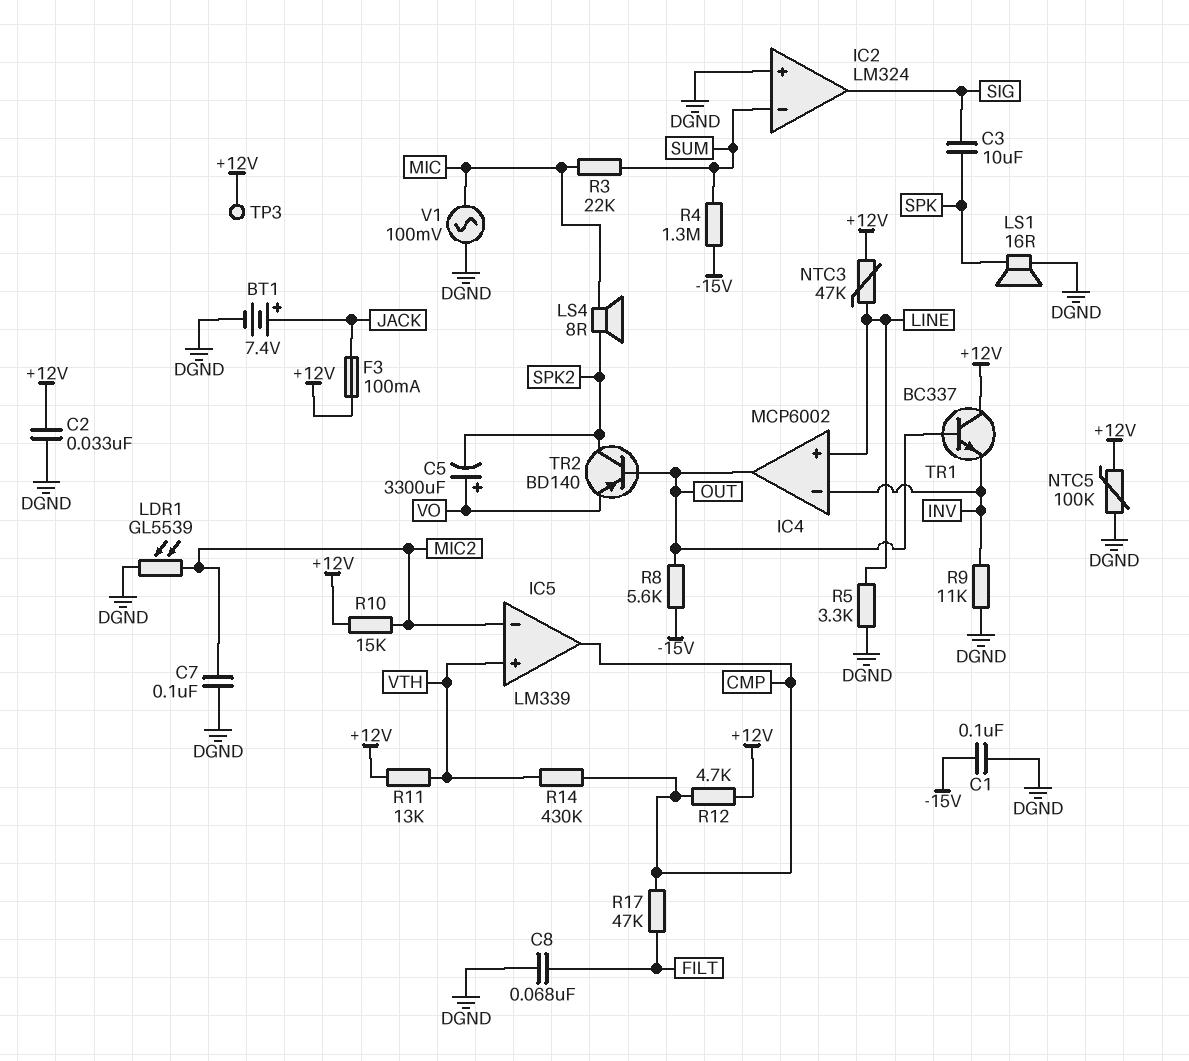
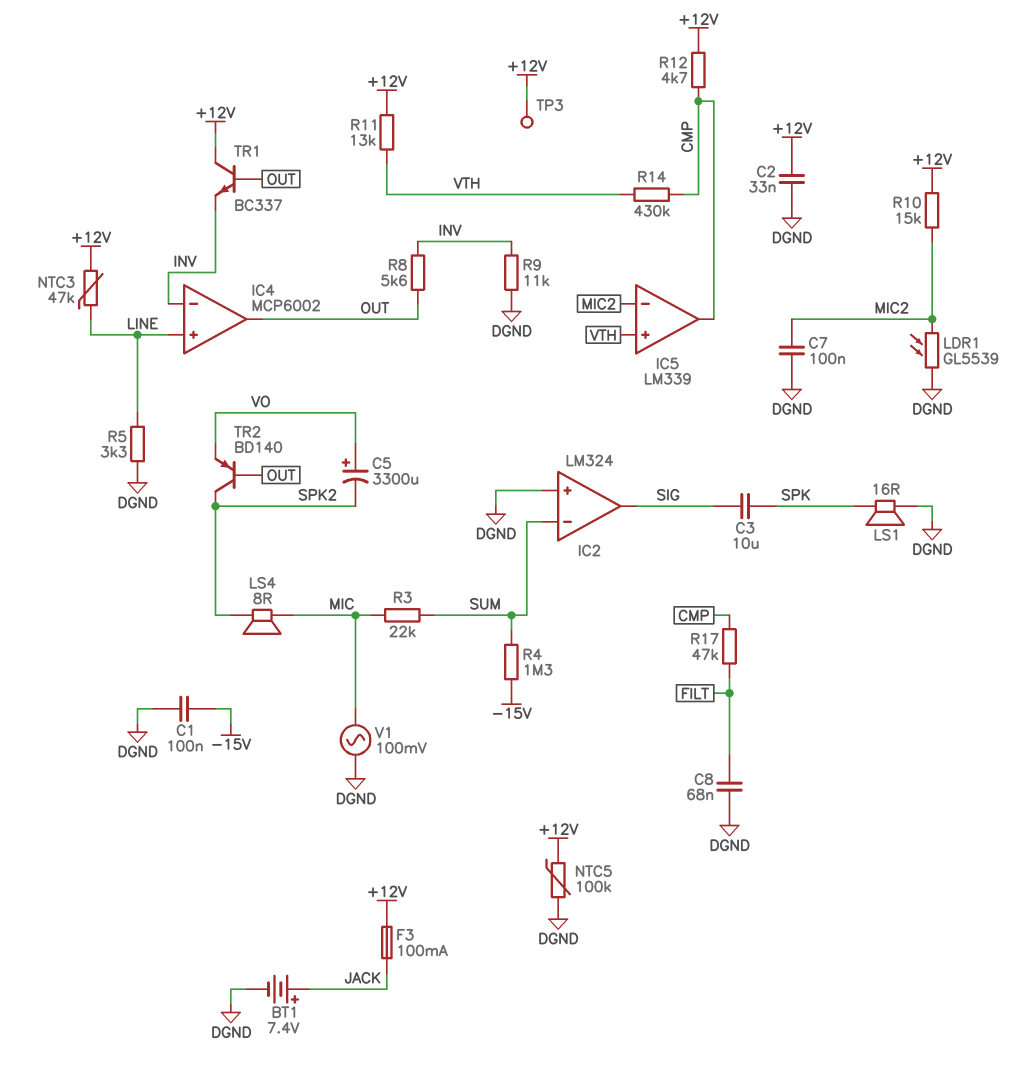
R8: 5.6k (-15V, OUT) -> 5.6k (INV, OUT)

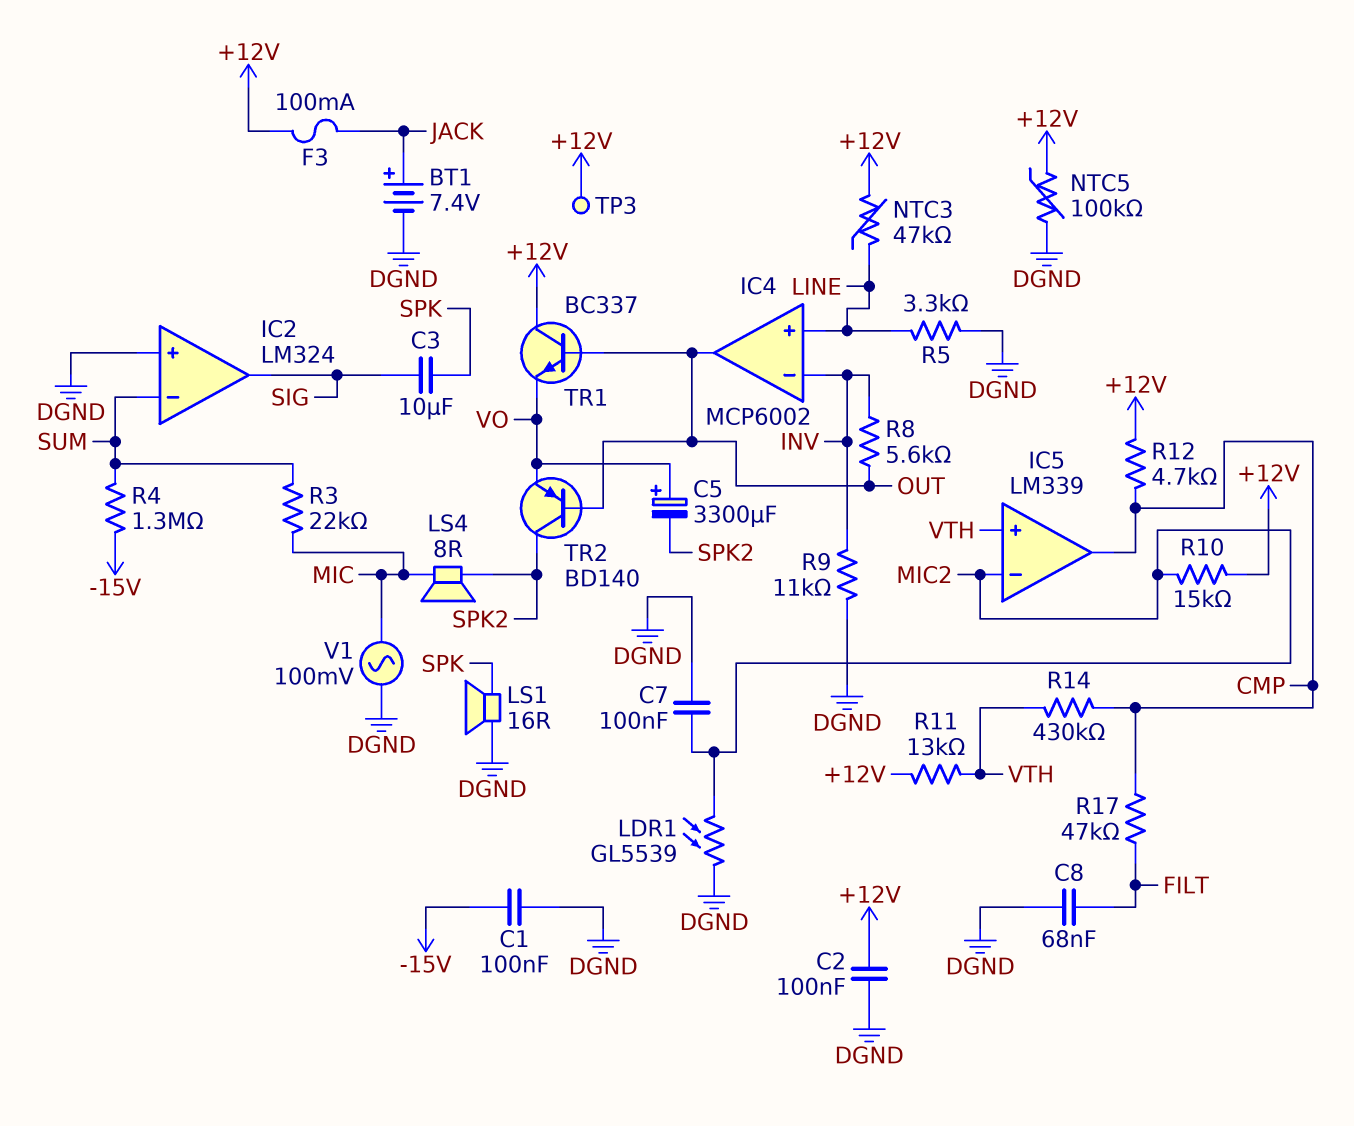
C2: 33nF (+12V, DGND) -> 100nF (+12V, DGND)
TR1: NPN BC337 (B OUT, C +12V, E INV) -> NPN BC337 (B OUT, C +12V, E VO)

